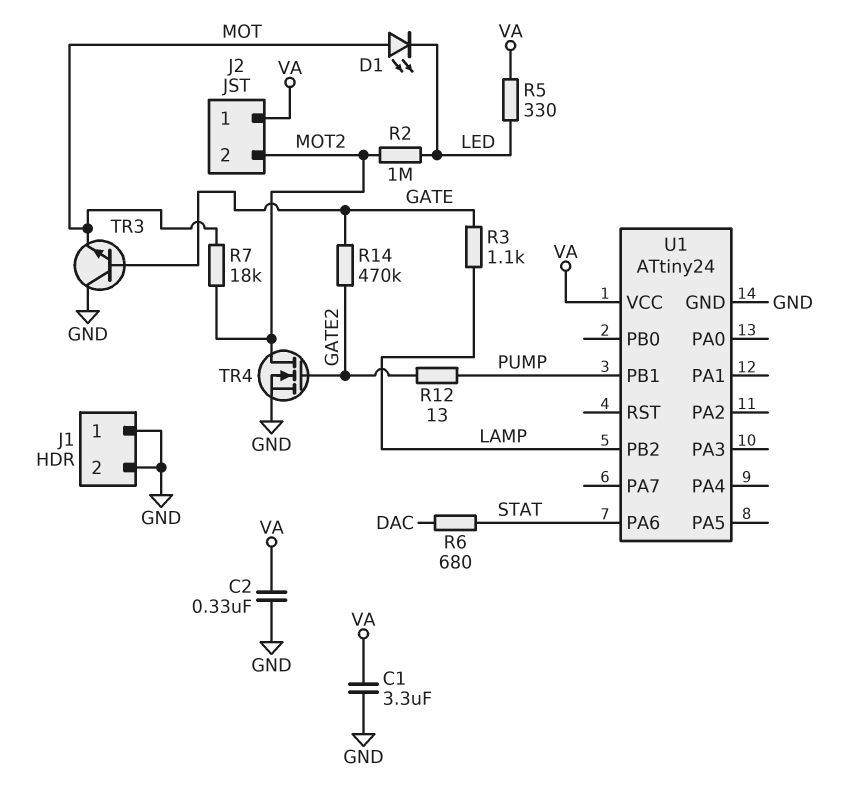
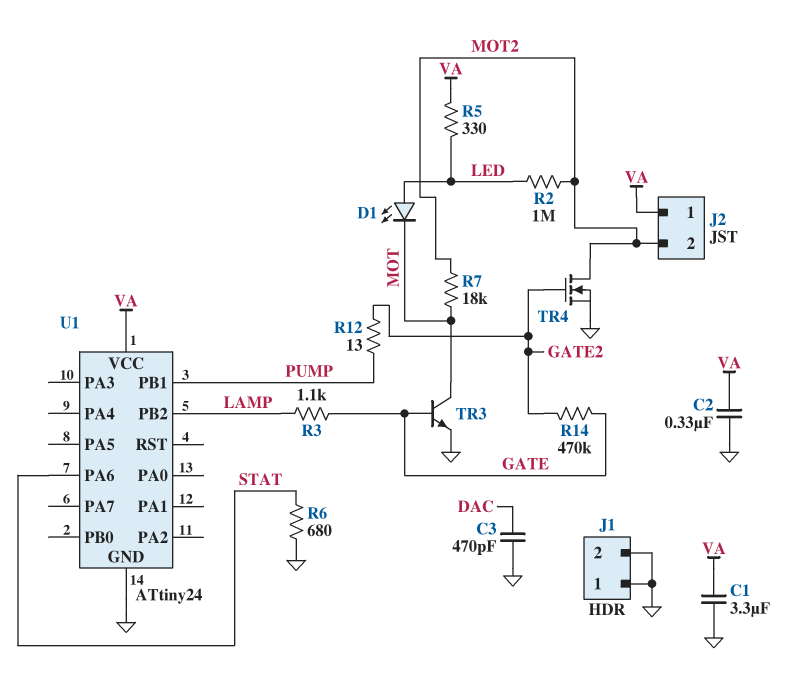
C3: none -> 470pF (DAC, GND)
D1: LED (A MOT, K LED) -> LED (A LED, K MOT)
R6: 680 (DAC, STAT) -> 680 (GND, STAT)
TR3: NPN (B GATE, C GND, E MOT) -> NPN (B GATE, C MOT, E GND)

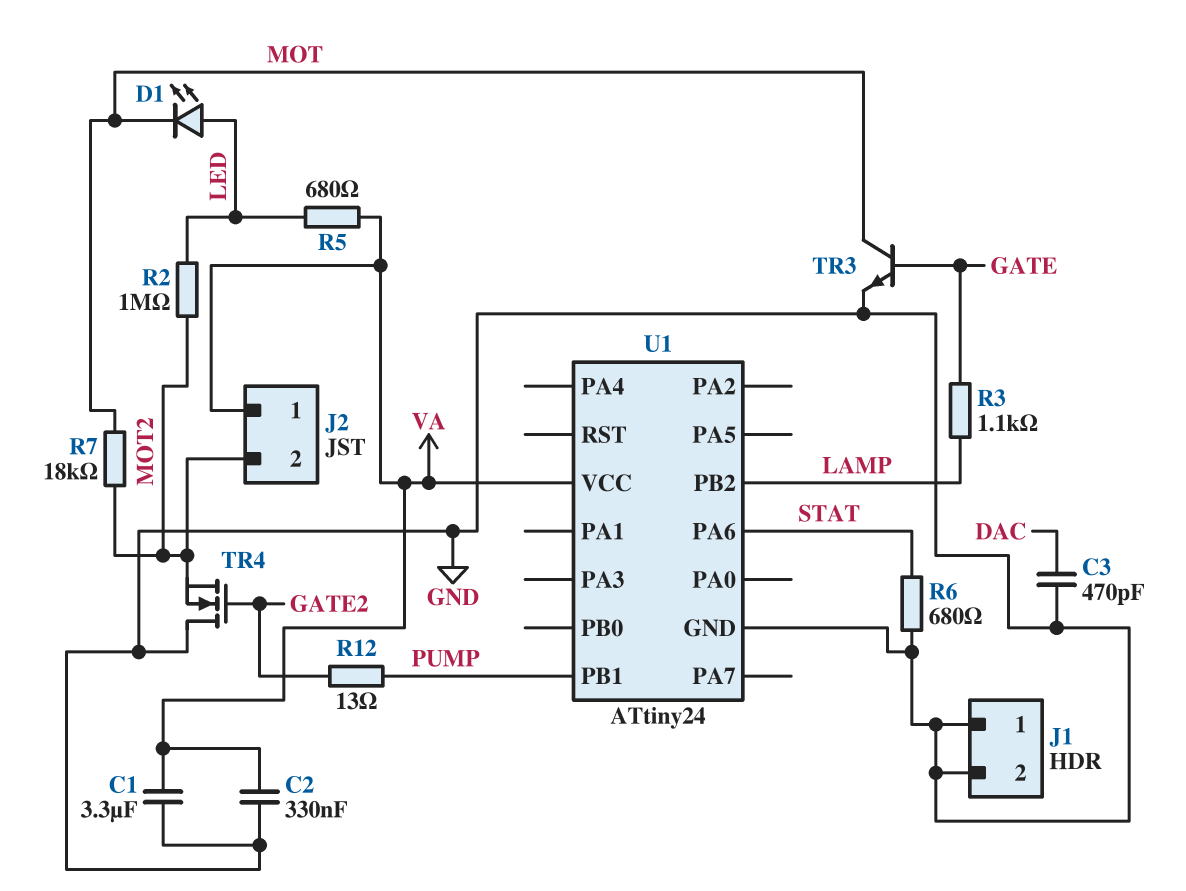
R5: 330 (LED, VA) -> 680 (LED, VA)
R14: 470k (GATE, GATE2) -> none
TR4: NMOS (G GATE2, D MOT2, S GND) -> NMOS (G GATE2, D GND, S MOT2)

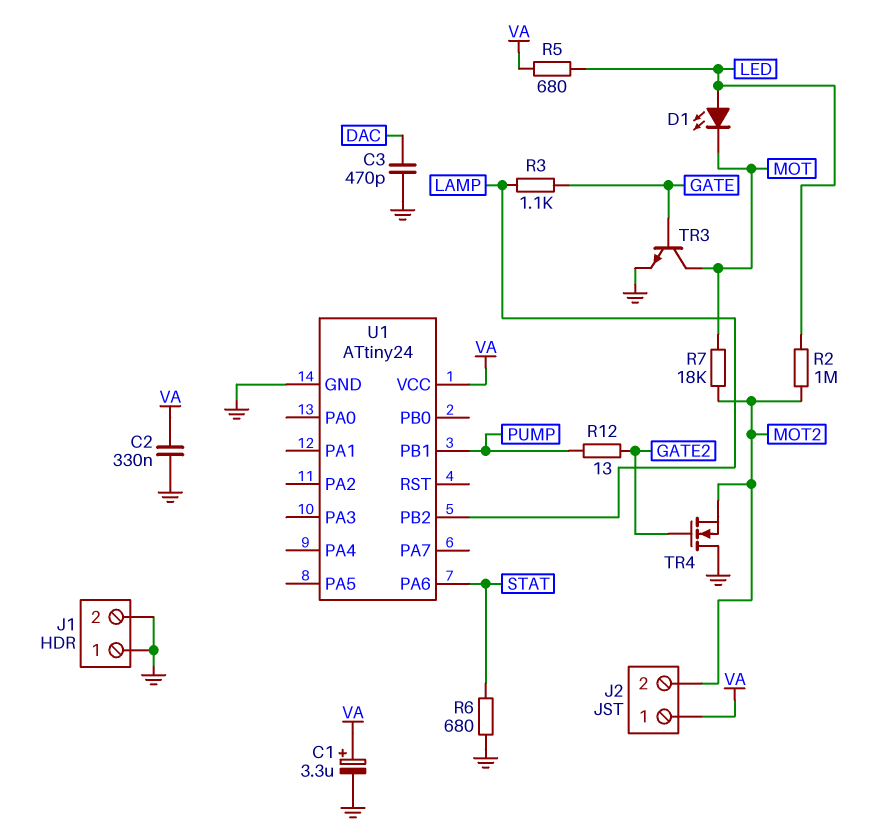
C1: 3.3uF (GND, VA) -> 3.3uF (plus VA, minus GND)

